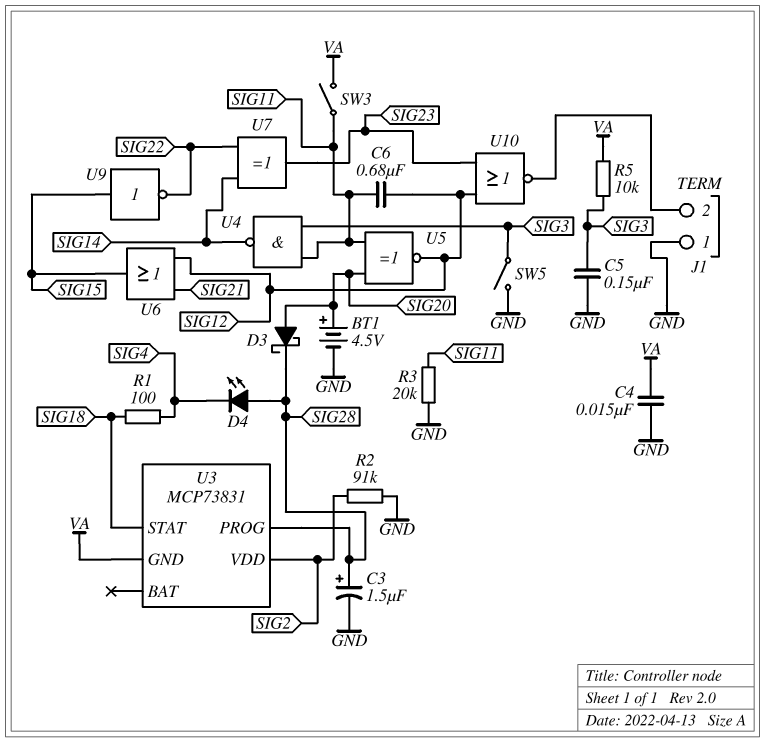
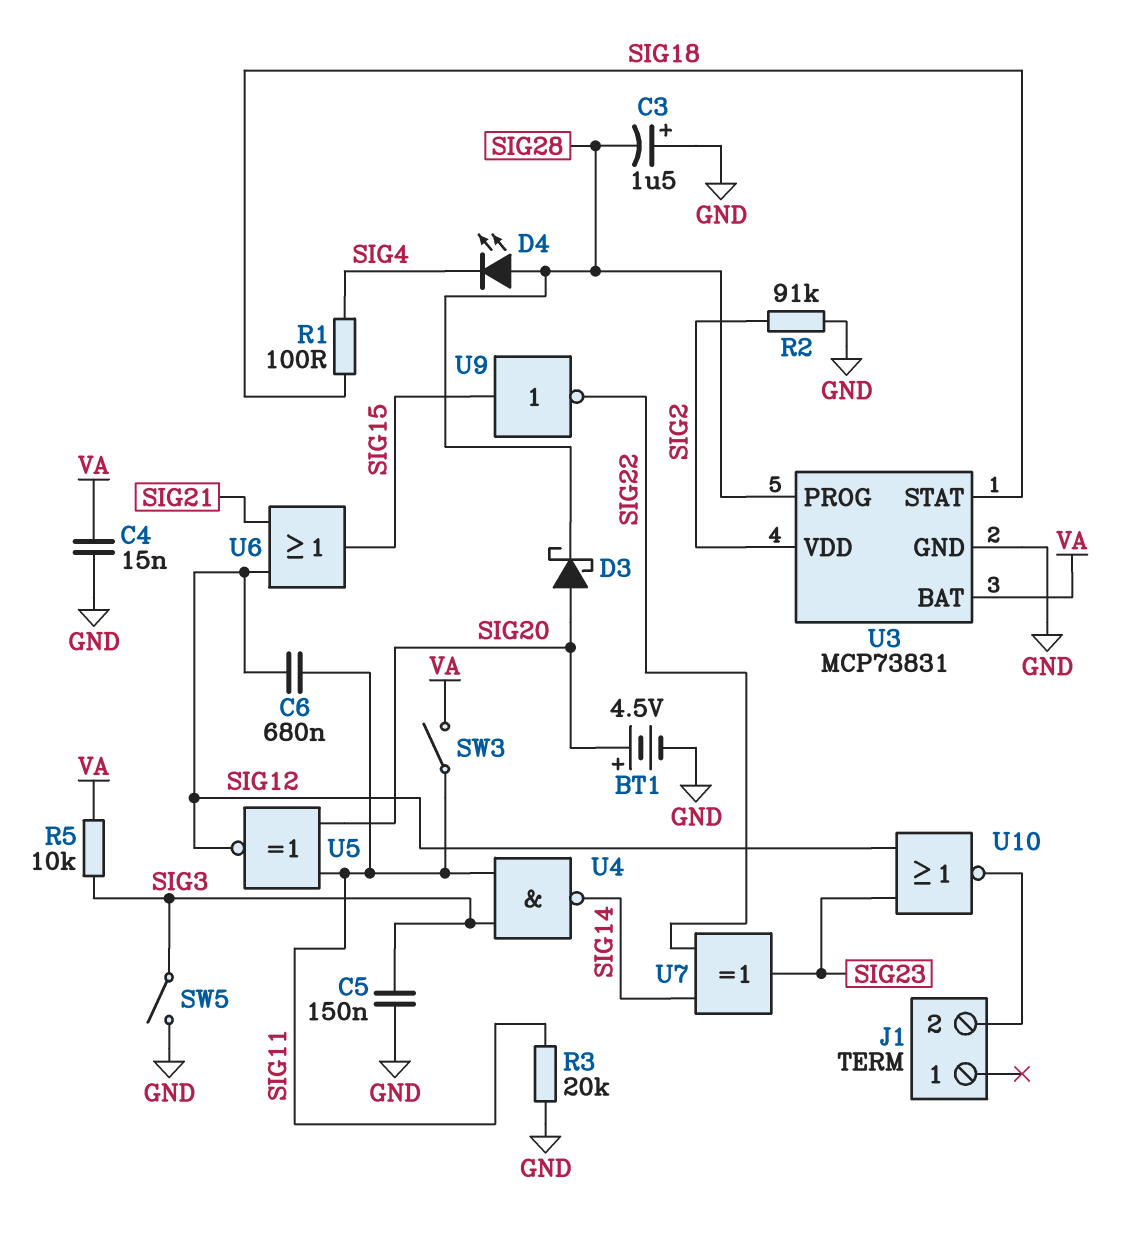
C3: 1.5uF (plus SIG28, minus GND) -> 1.5uF (plus GND, minus SIG28)
J1 pin 1: GND -> none
U3 pin BAT: none -> VA
U3 pin GND: VA -> GND

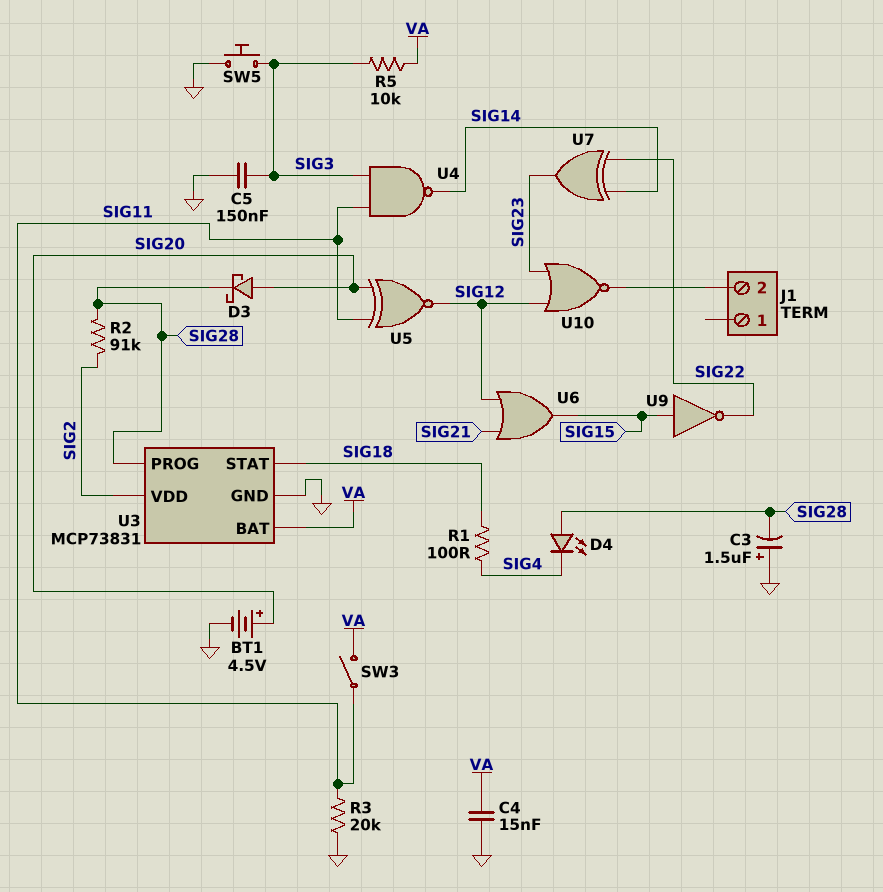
C6: 680nF (SIG11, SIG12) -> none
R2: 91k (GND, SIG2) -> 91k (SIG2, SIG28)
SW5: switch (GND, SIG3) -> button (GND, SIG3)

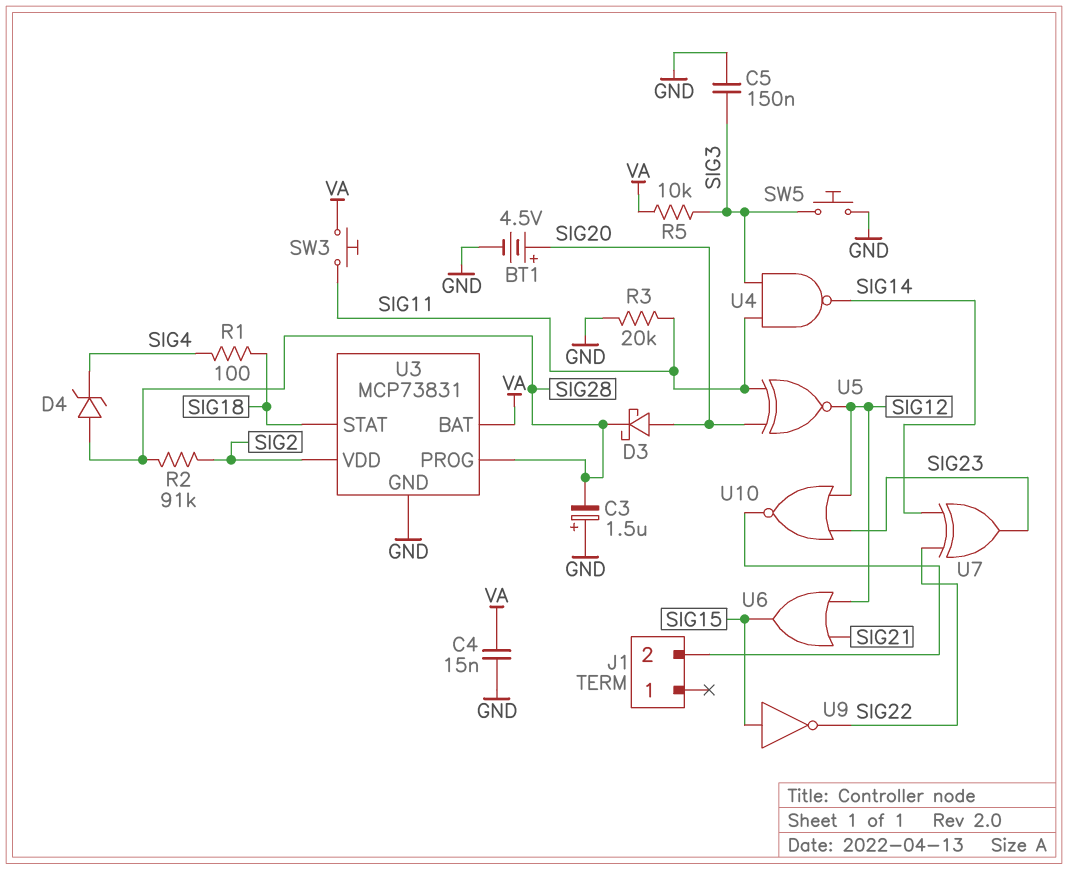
D4: LED (A SIG28, K SIG4) -> zener (A SIG28, K SIG4)
SW3: switch (SIG11, VA) -> button (SIG11, VA)

